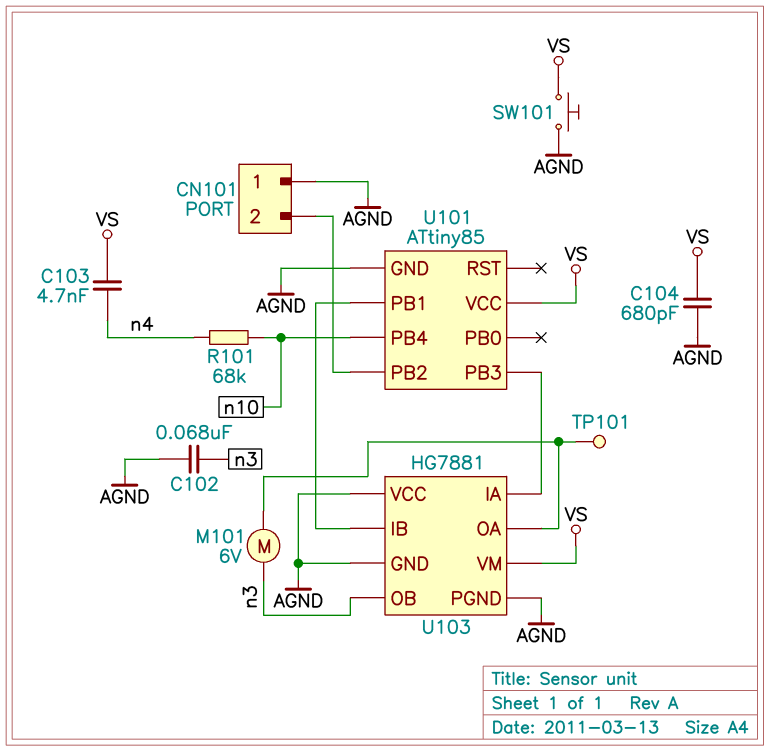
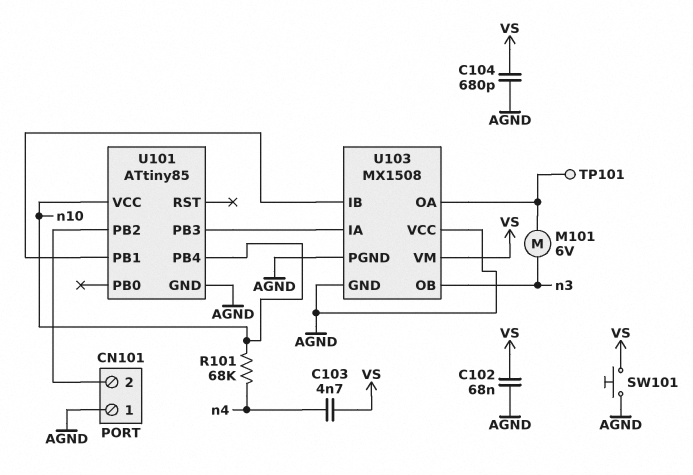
C102: 68nF (AGND, n3) -> 68nF (AGND, VS)
U101 pin VCC: VS -> n10
U103: HG7881 -> MX1508

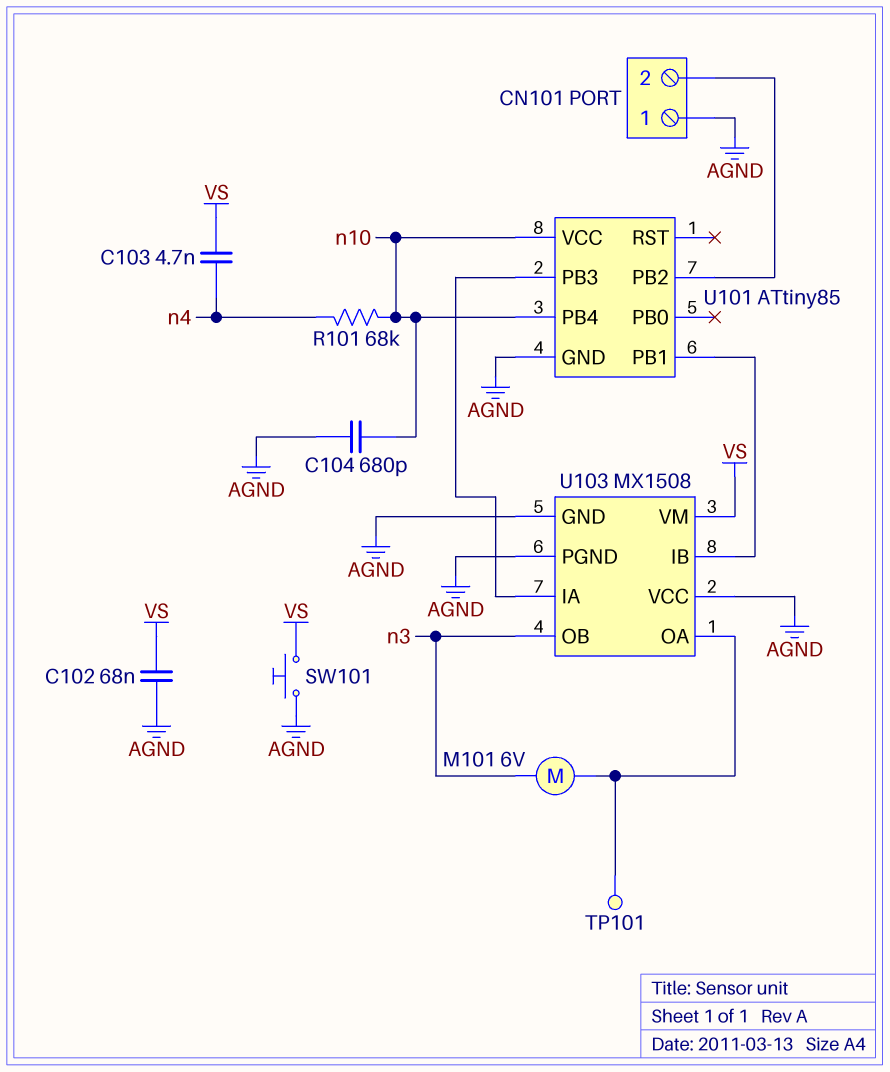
C104: 680pF (AGND, VS) -> 680pF (AGND, n10)

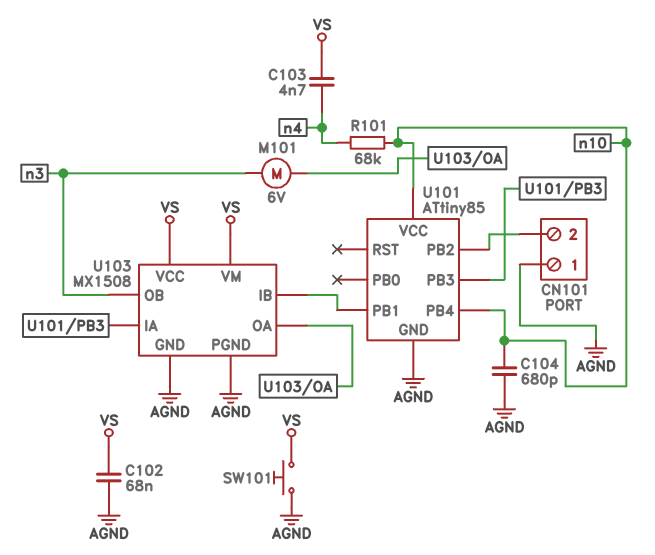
TP101: test point (U103/OA) -> none
U103 pin VCC: AGND -> VS

